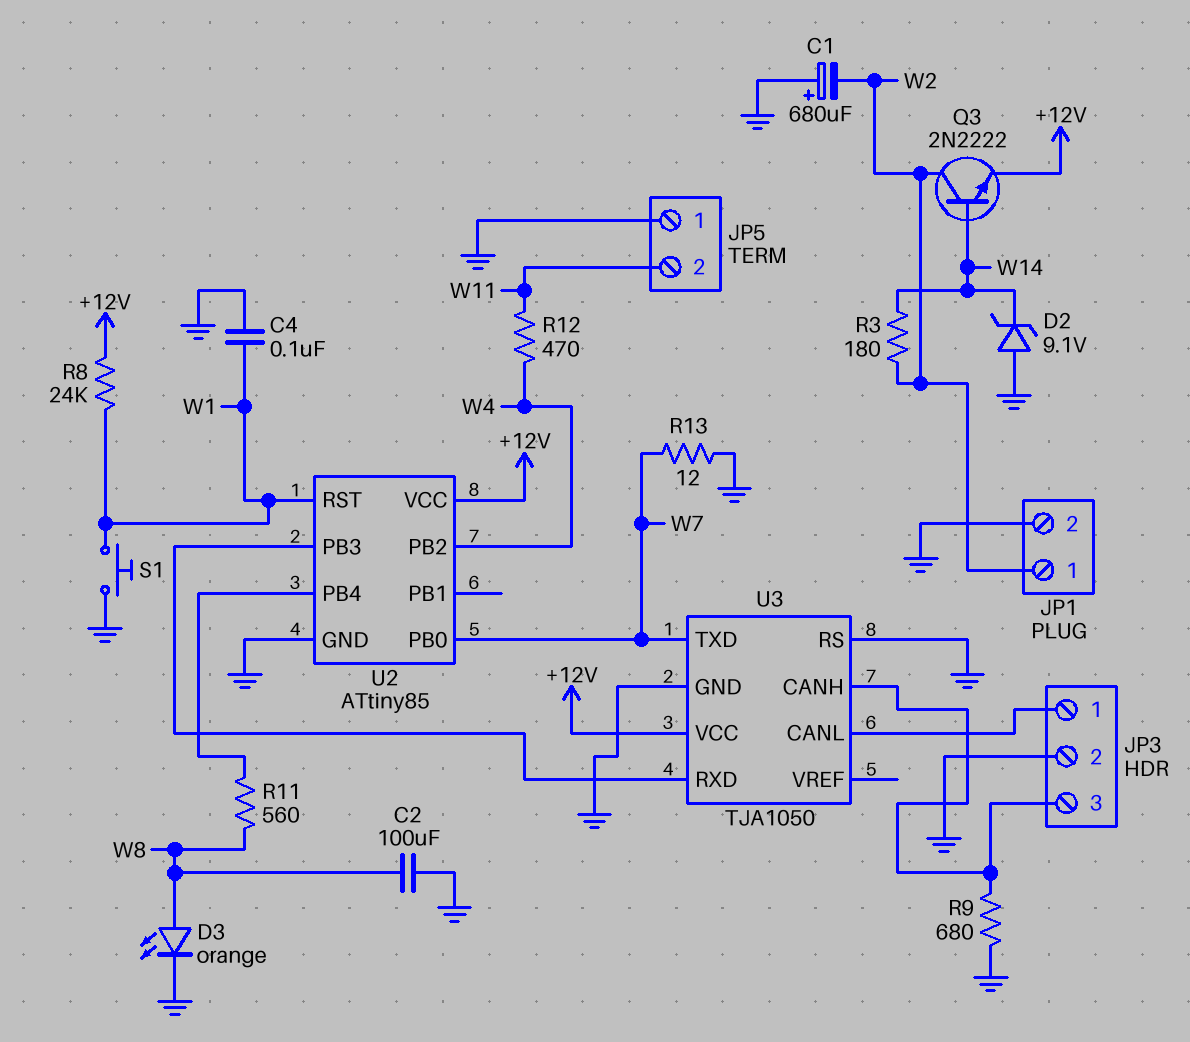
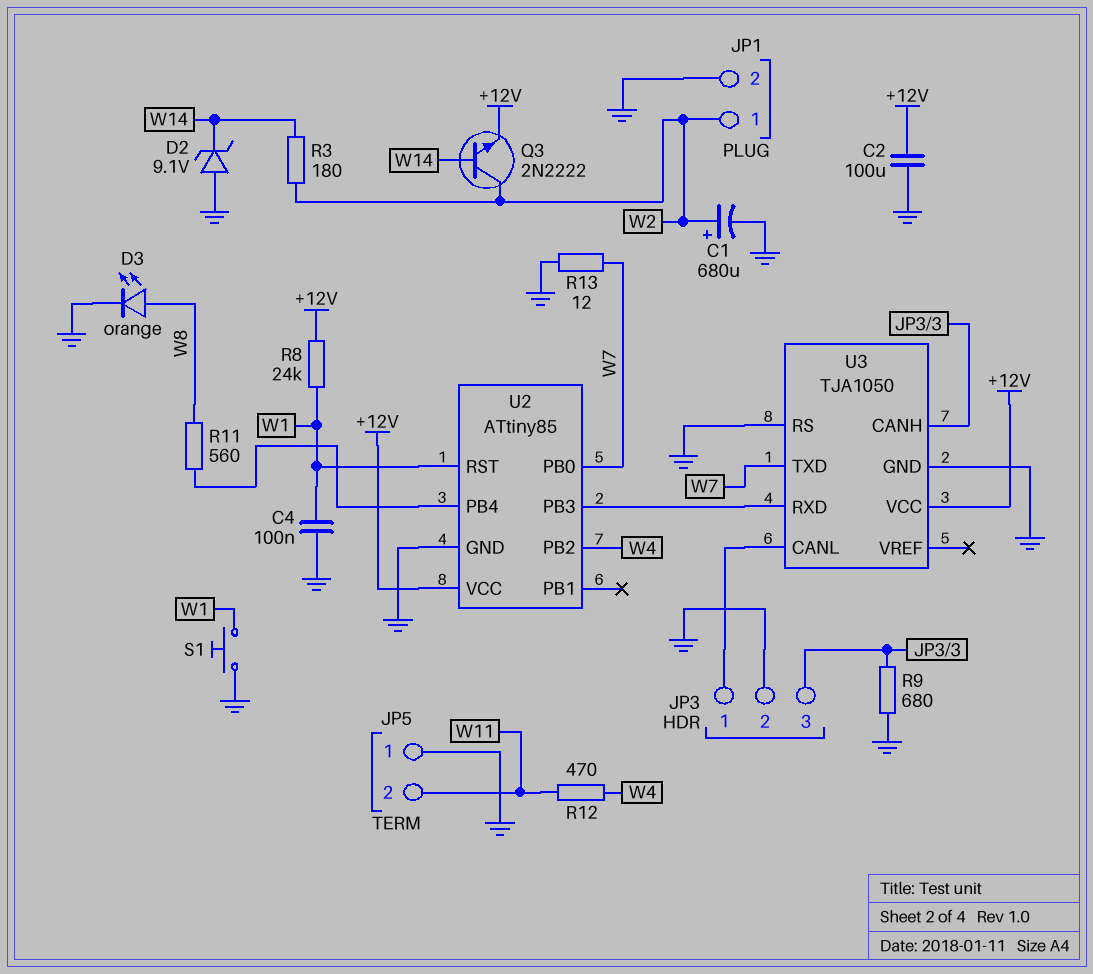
C1: 680uF (plus GND, minus W2) -> 680uF (plus W2, minus GND)
C2: 100uF (GND, W8) -> 100uF (+12V, GND)

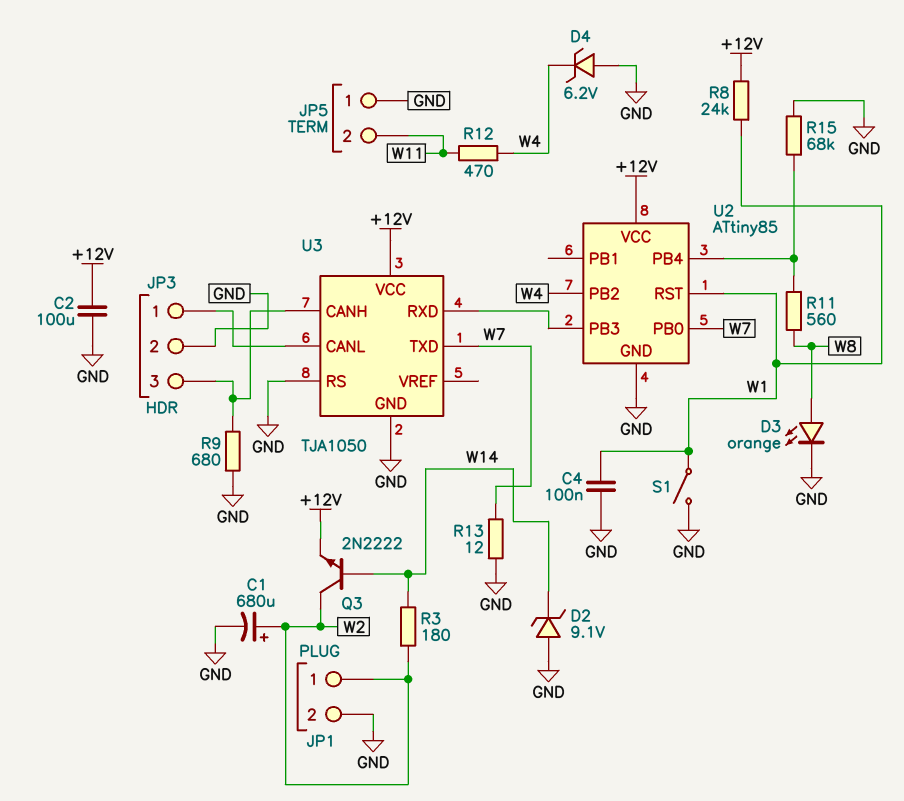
D4: none -> zener 6.2V (A GND, K W4)
R15: none -> 68k (GND, U2/PB4)
S1: button (GND, W1) -> switch (GND, W1)

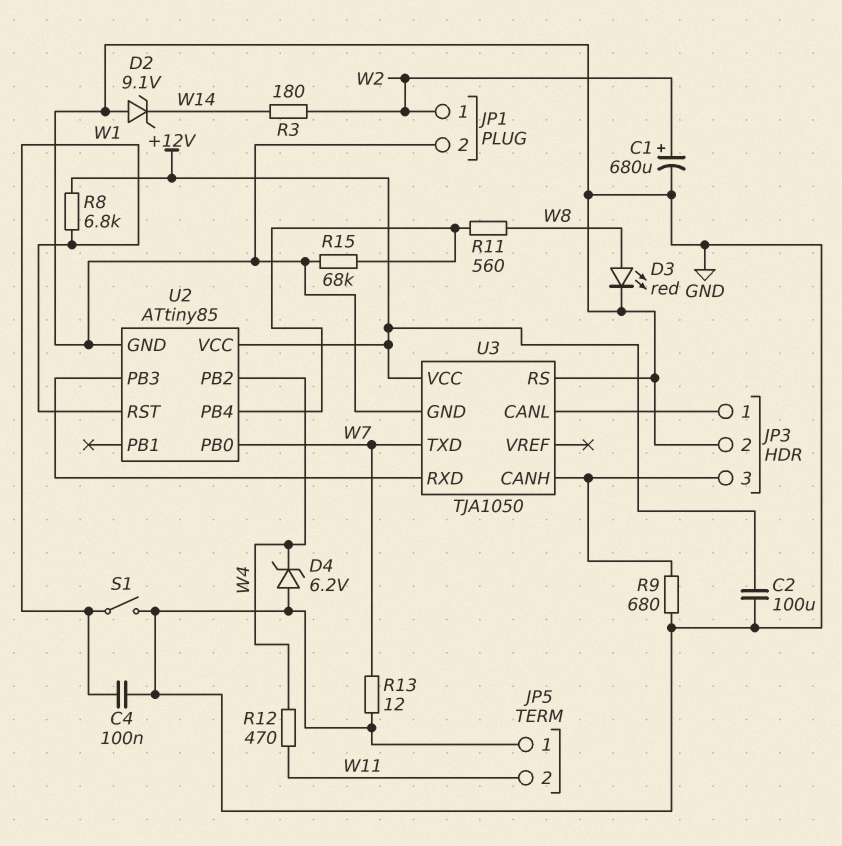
D3: LED orange (A W8, K GND) -> LED red (A W8, K GND)
Q3: NPN 2N2222 (B W14, C W2, E +12V) -> none
R8: 24k (+12V, W1) -> 6.8k (+12V, W1)

